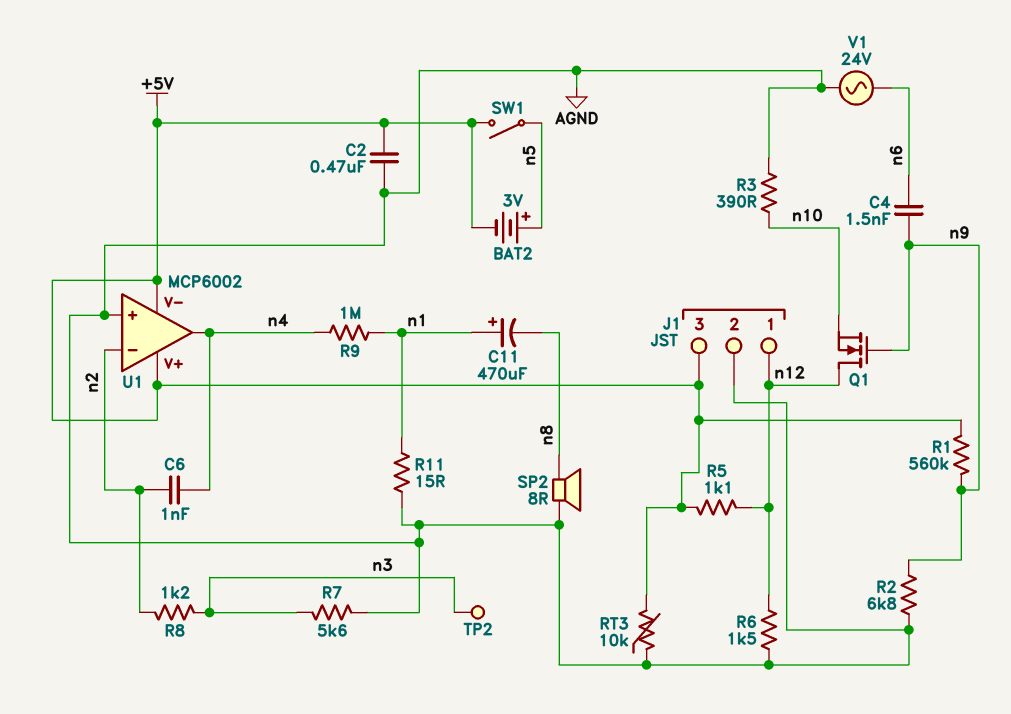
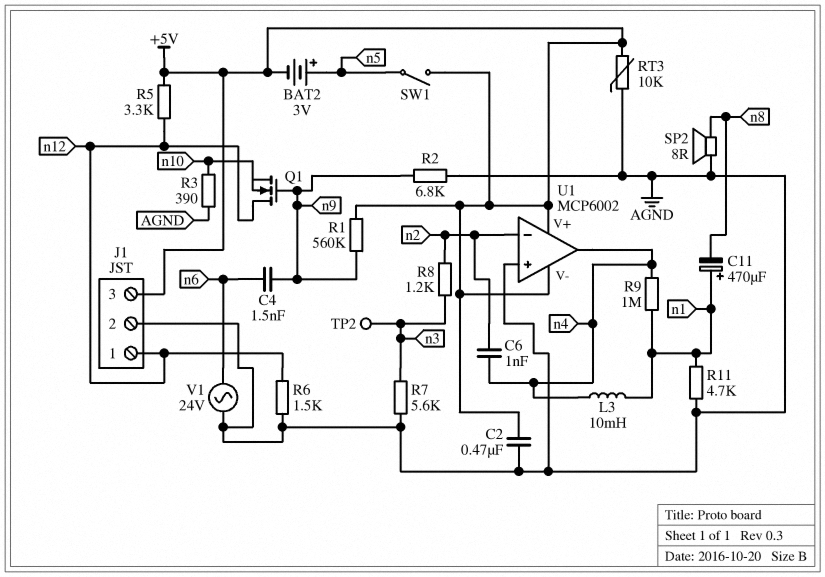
L3: none -> 10mH (n1, n4)
R5: 1.1k (+5V, n12) -> 3.3k (+5V, n12)
R11: 15 (AGND, n1) -> 4.7k (AGND, n1)

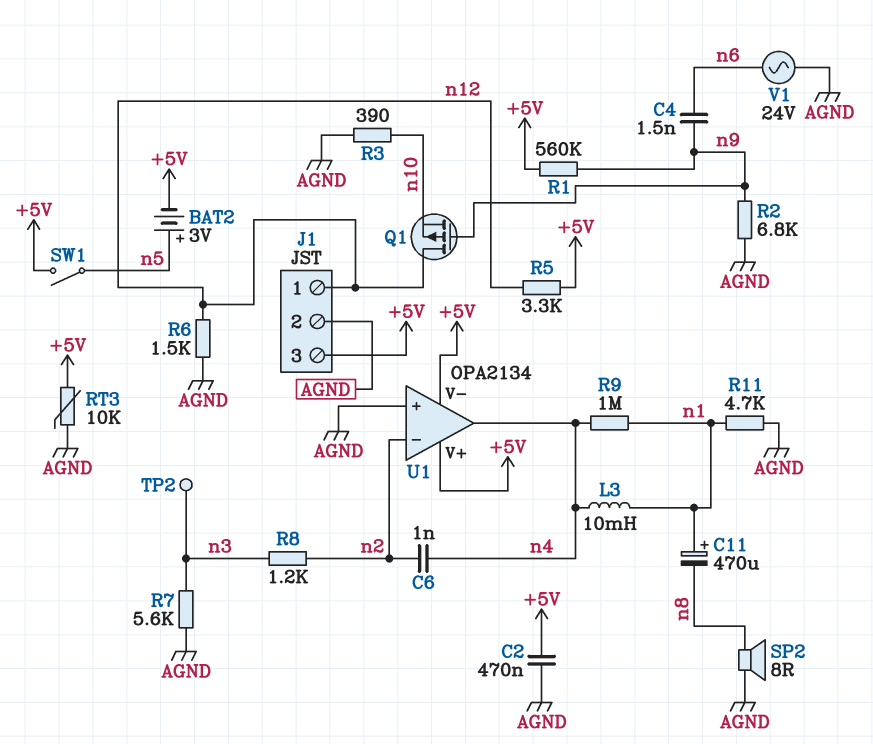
Q1: NMOS (G n9, D n12, S n10) -> PMOS (G n9, D n12, S n10)
U1: MCP6002 -> OPA2134

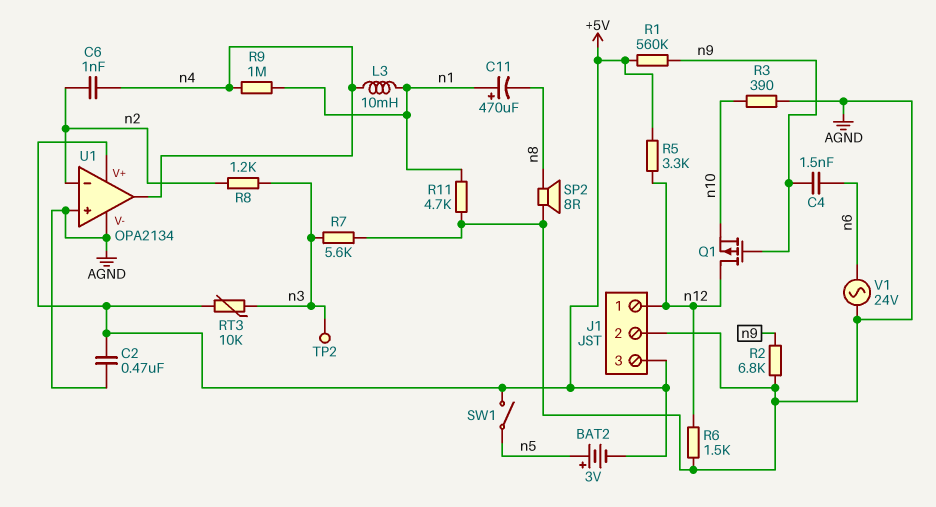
RT3: 10k (+5V, AGND) -> 10k (+5V, n3)
U1 pin V-: +5V -> AGND

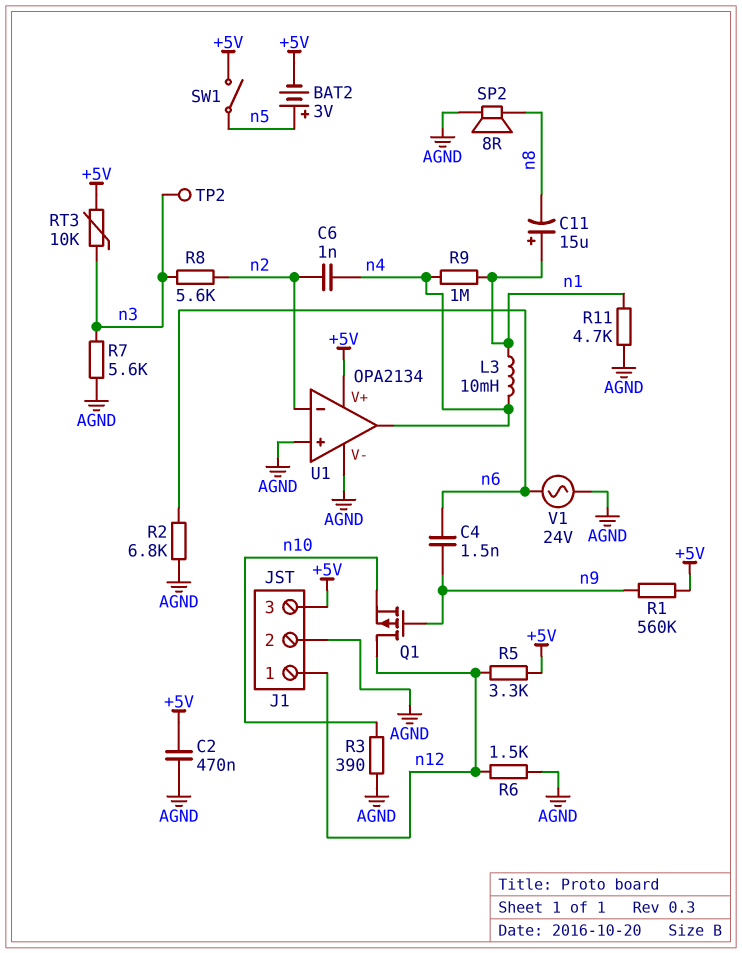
C11: 470uF (plus n1, minus n8) -> 15uF (plus n1, minus n8)
R2: 6.8k (AGND, n9) -> 6.8k (AGND, n6)
R8: 1.2k (n2, n3) -> 5.6k (n2, n3)

